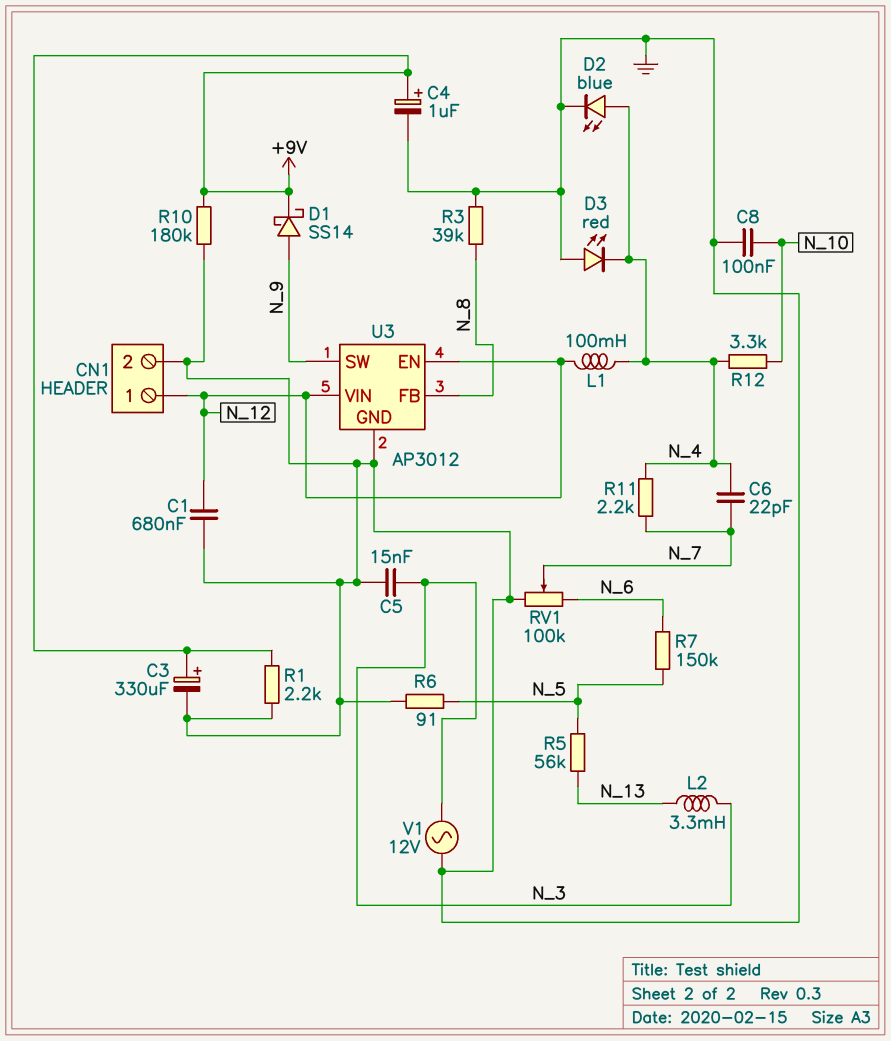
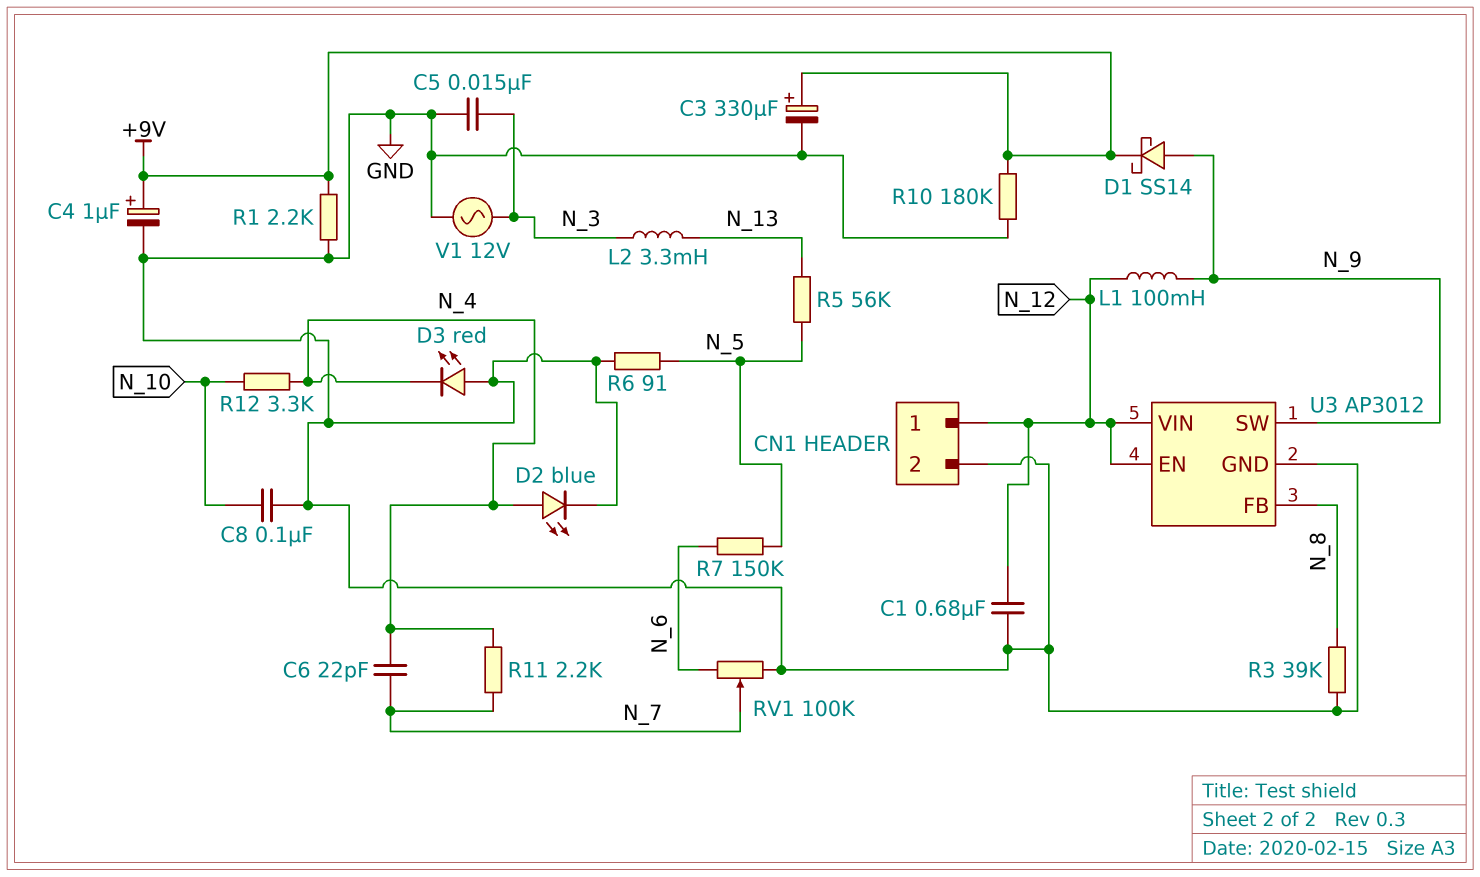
L1: 100mH (N_4, N_12) -> 100mH (N_9, N_12)

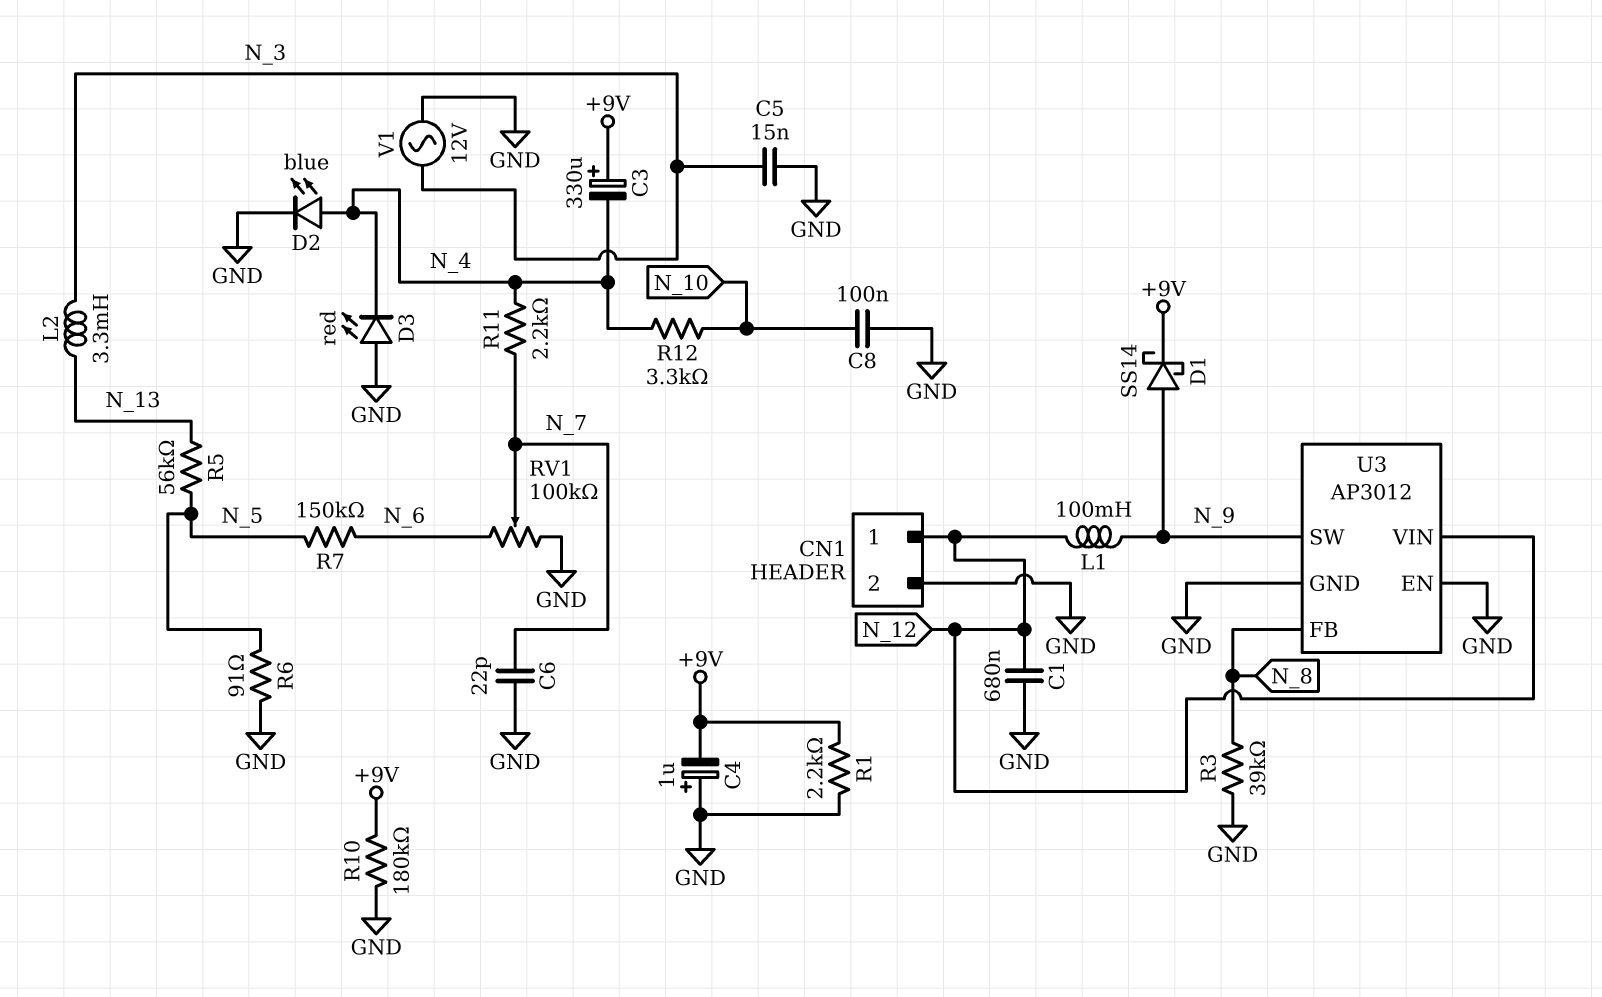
C3: 330uF (plus +9V, minus GND) -> 330uF (plus +9V, minus N_4)
C4: 1uF (plus +9V, minus GND) -> 1uF (plus GND, minus +9V)
C6: 22pF (N_4, N_7) -> 22pF (GND, N_7)
U3 pin EN: N_12 -> GND

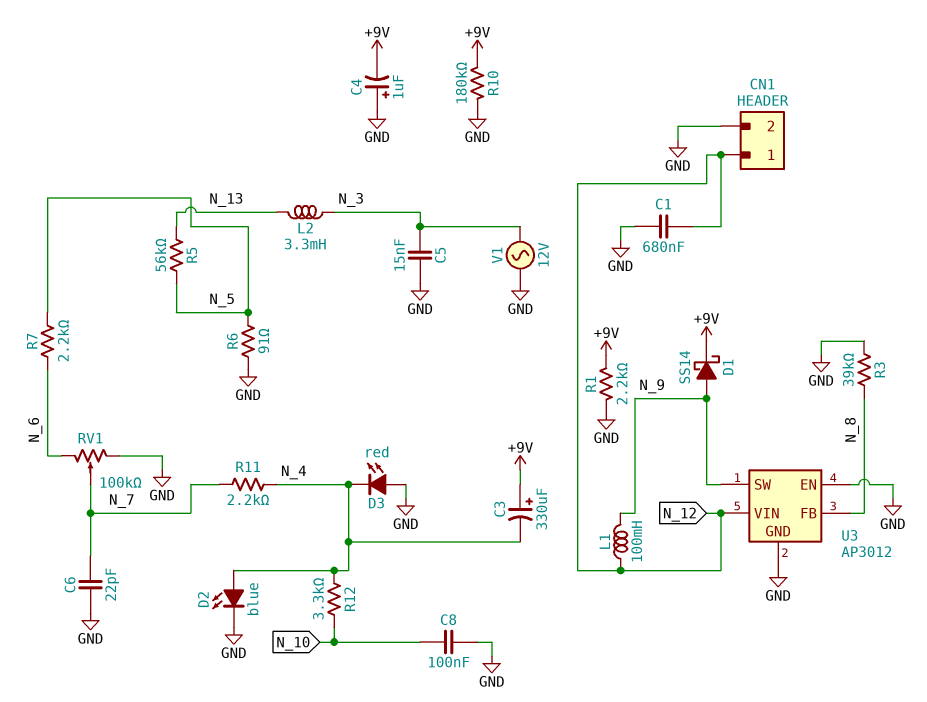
R7: 150k (N_5, N_6) -> 2.2k (N_5, N_6)

